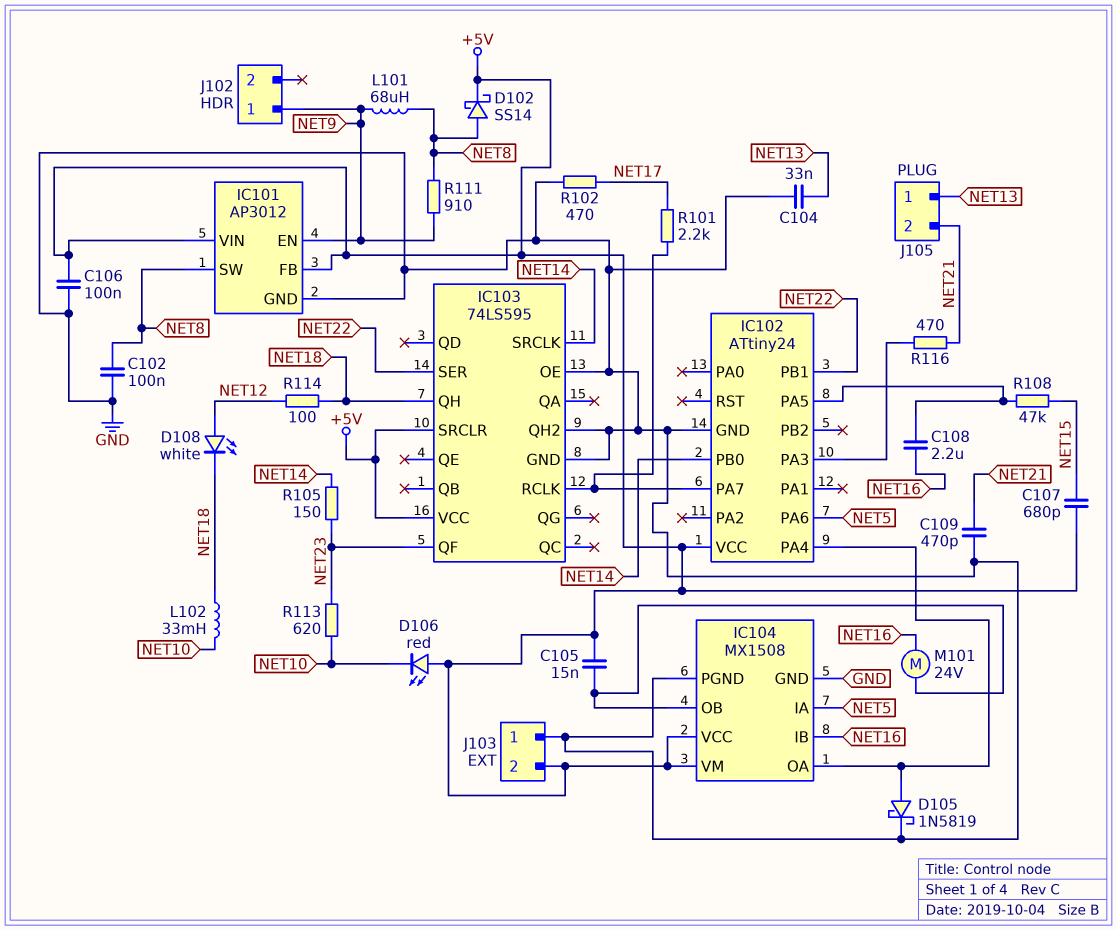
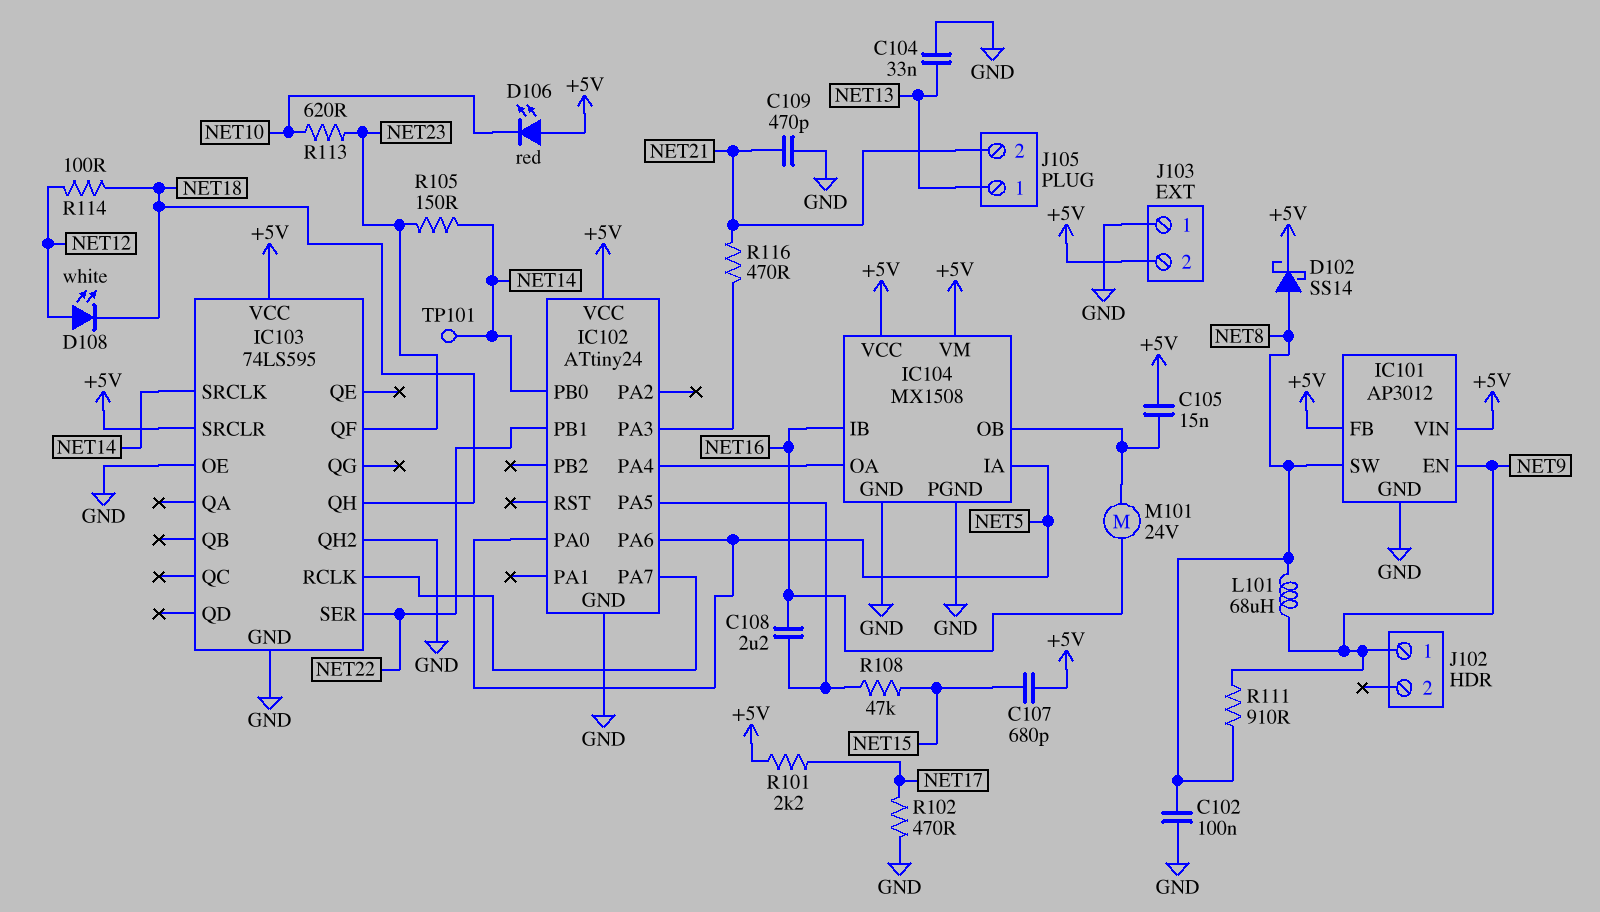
C106: 100nF (+5V, GND) -> none
D105: schottky 1N5819 (A IC102/PA4, K GND) -> none
IC102 pin PA0: none -> NET5
L102: 33mH (NET10, NET18) -> none
R101: 2.2k (IC102/PA7, NET17) -> 2.2k (+5V, NET17)
TP101: none -> test point (NET14)

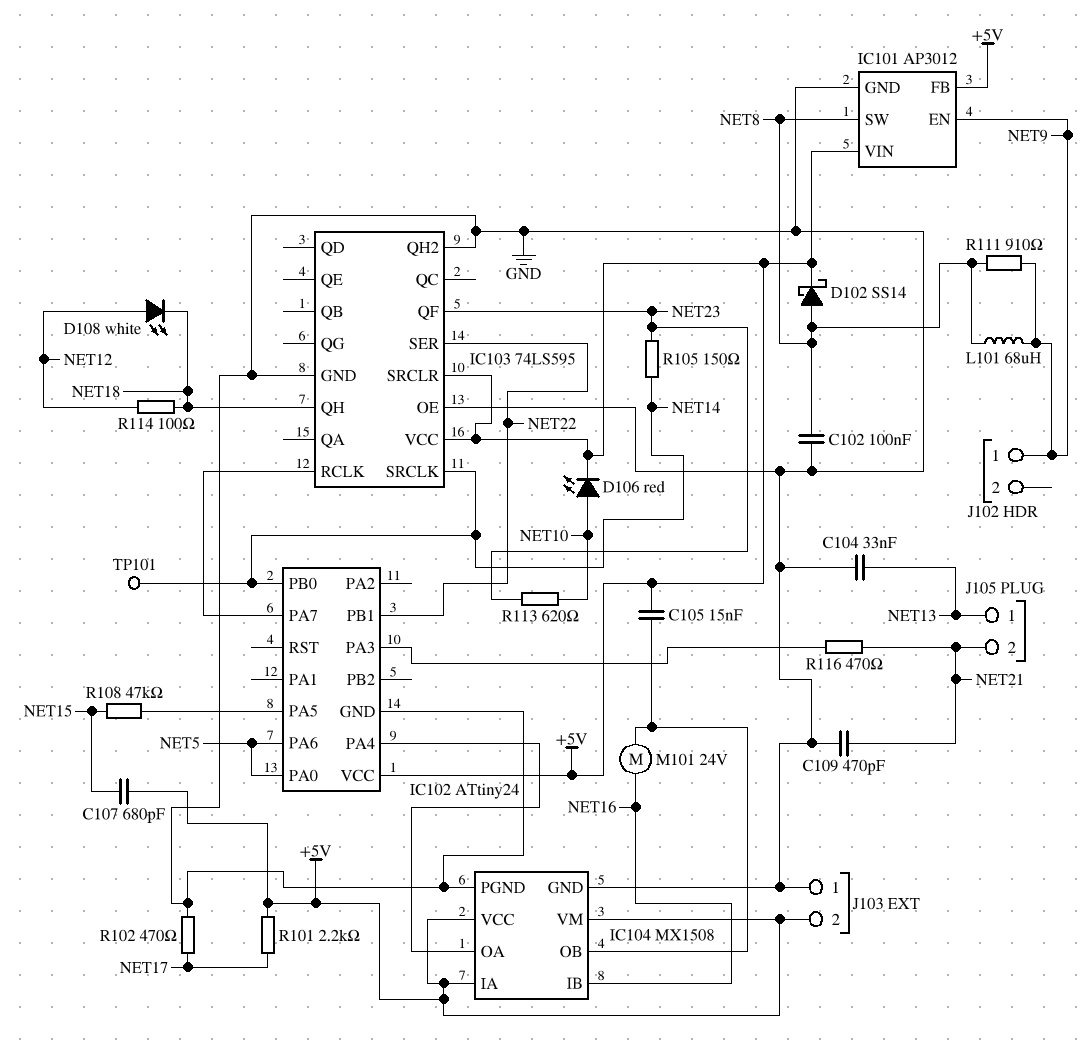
C108: 2.2uF (IC102/PA5, NET16) -> none
D106: LED red (A +5V, K NET10) -> LED red (A NET10, K +5V)
IC104 pin IA: NET5 -> +5V

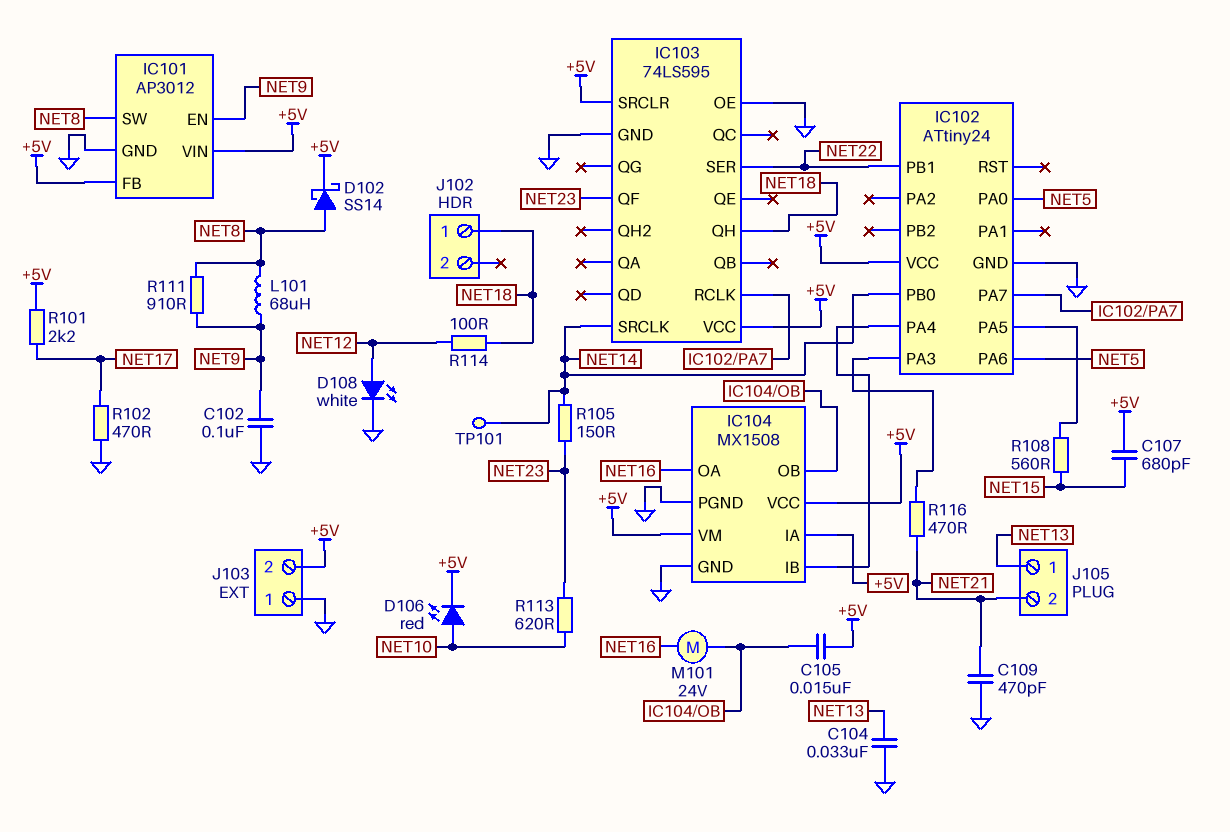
C102: 100nF (GND, NET8) -> 100nF (GND, NET9)
D108: LED white (A NET12, K NET18) -> LED white (A NET12, K GND)
IC103 pin QH2: GND -> none
IC104 pin IB: NET16 -> IC102/PA4
IC104 pin OA: IC102/PA4 -> NET16
J102 pin 1: NET9 -> NET18
R108: 47k (IC102/PA5, NET15) -> 560 (IC102/PA5, NET15)

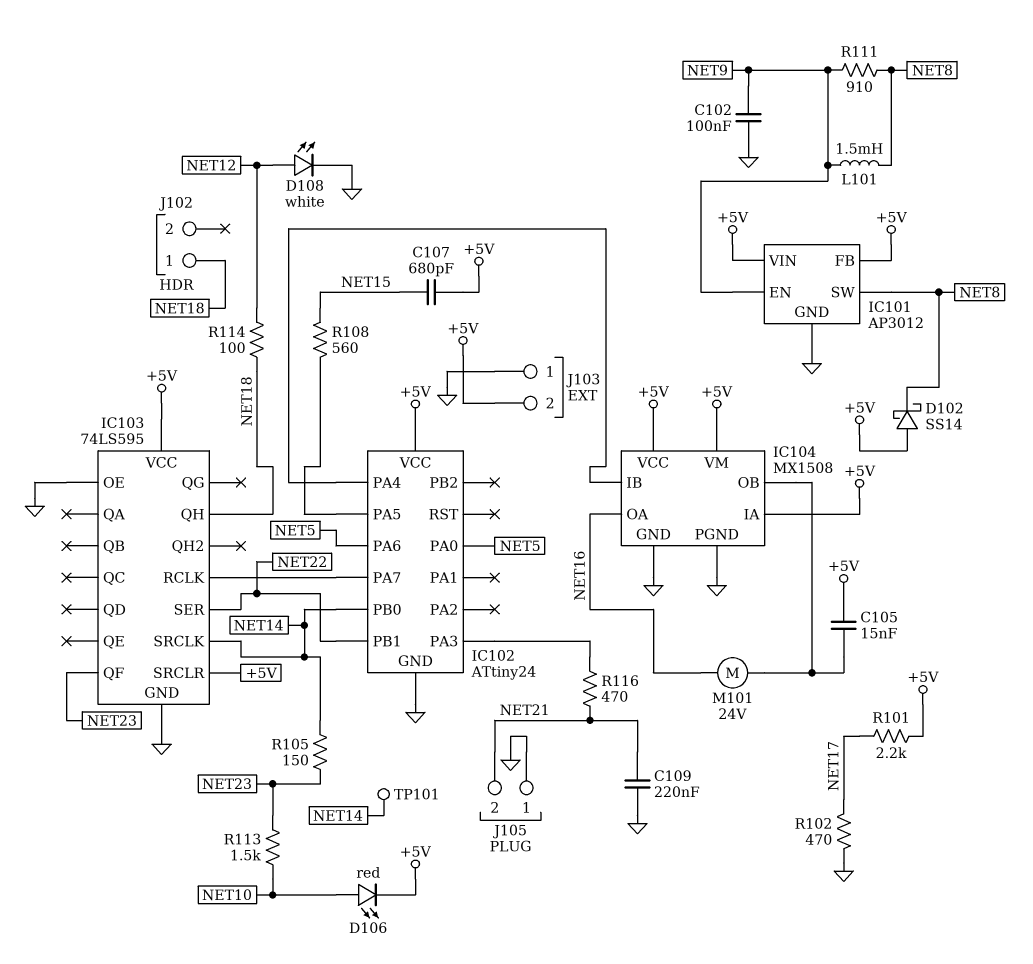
C104: 33nF (GND, NET13) -> none
C109: 470pF (GND, NET21) -> 220nF (GND, NET21)
D102: schottky SS14 (A NET8, K +5V) -> schottky SS14 (A +5V, K NET8)
J105 pin 1: NET13 -> GND
L101: 68uH (NET8, NET9) -> 1.5mH (NET8, NET9)
R113: 620 (NET10, NET23) -> 1.5k (NET10, NET23)

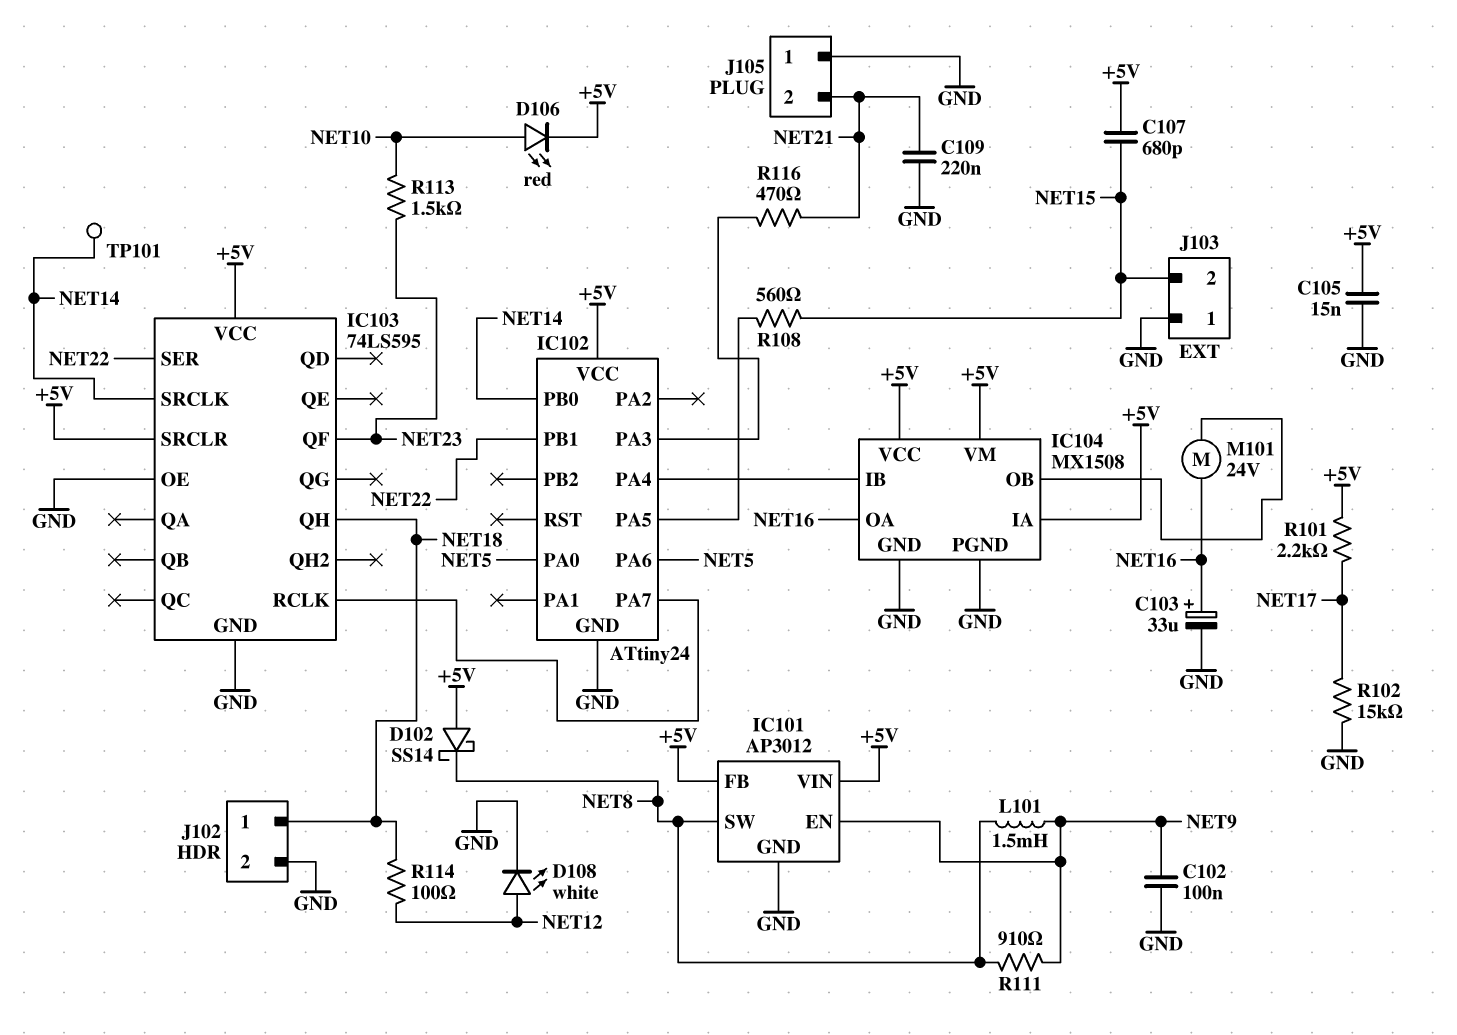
C103: none -> 33uF (plus NET16, minus GND)
C105: 15nF (+5V, IC104/OB) -> 15nF (+5V, GND)
J102 pin 2: none -> GND
J103 pin 2: +5V -> NET15
R102: 470 (GND, NET17) -> 15k (GND, NET17)
R105: 150 (NET14, NET23) -> none

